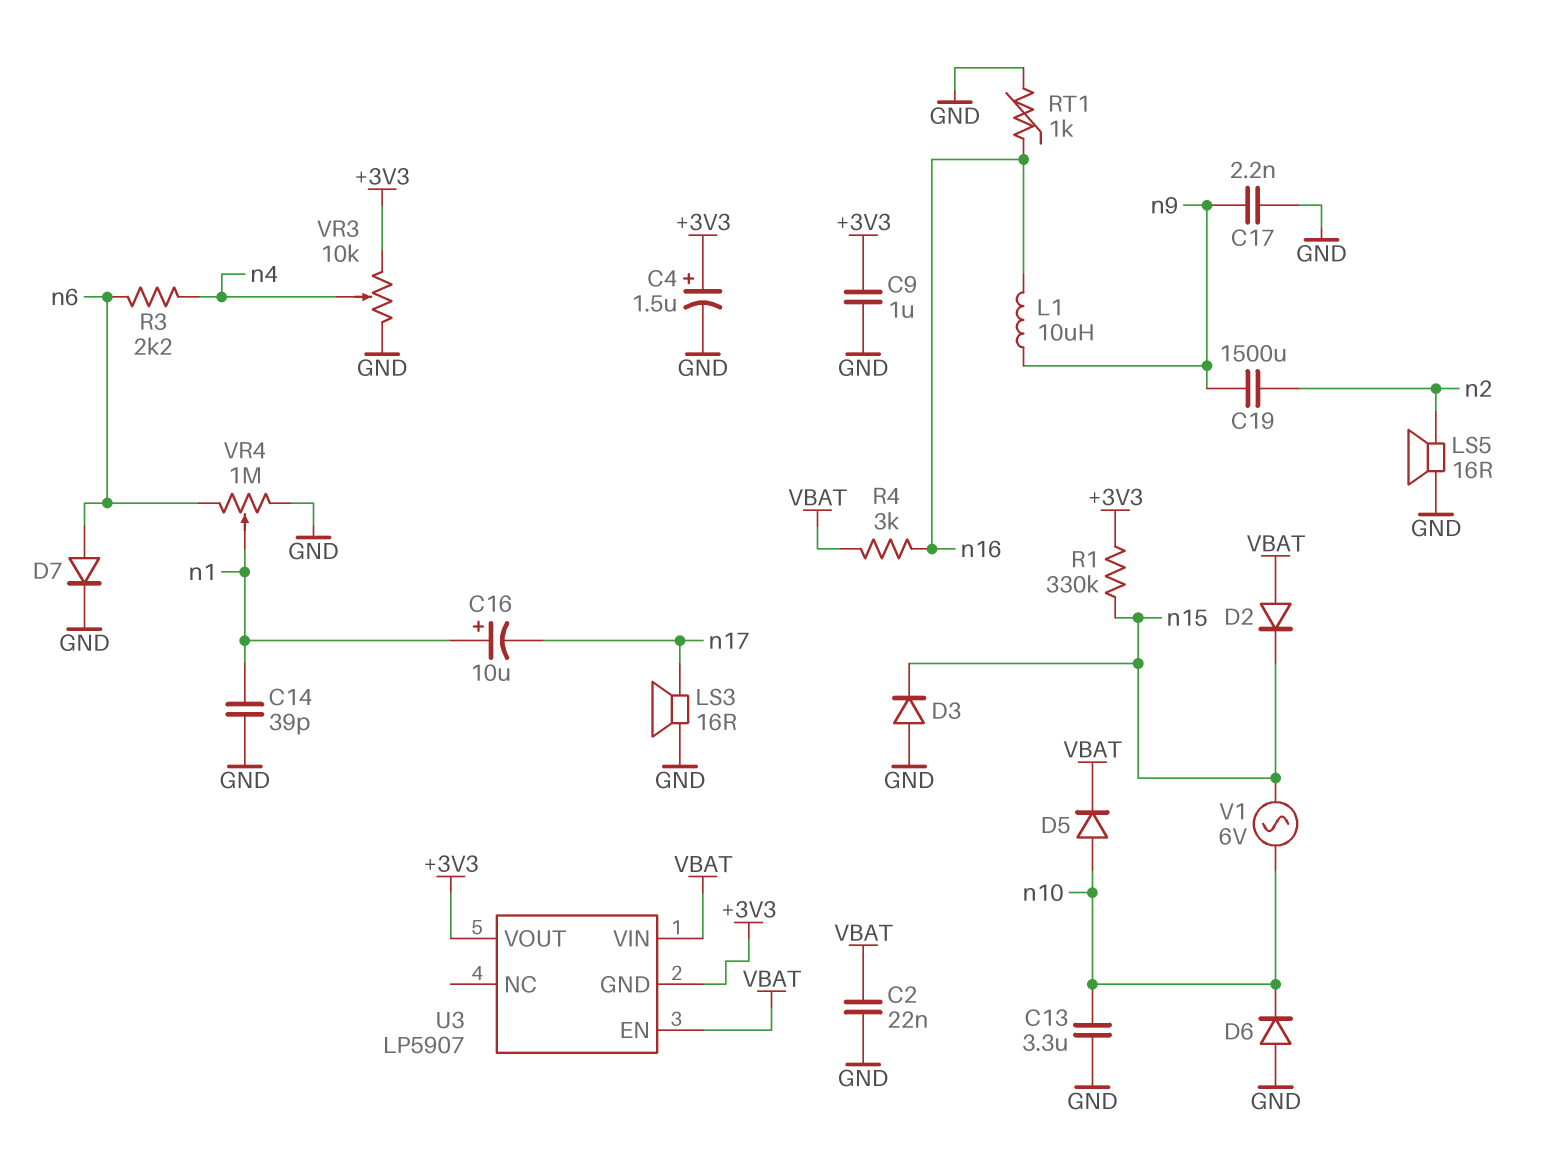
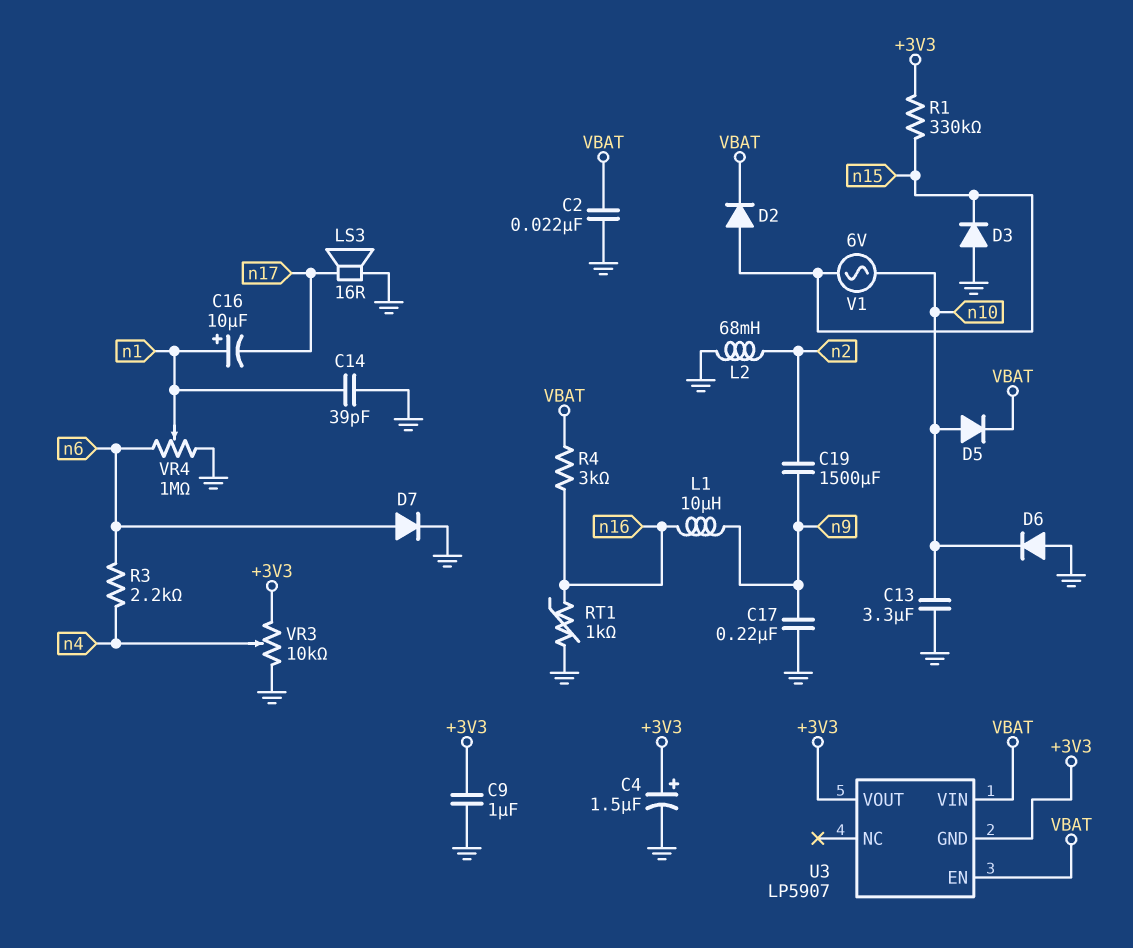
C17: 2.2nF (GND, n9) -> 220nF (GND, n9)
D2: diode (A VBAT, K n15) -> diode (A n15, K VBAT)
L2: none -> 68mH (GND, n2)
LS5: speaker 16R (GND, n2) -> none

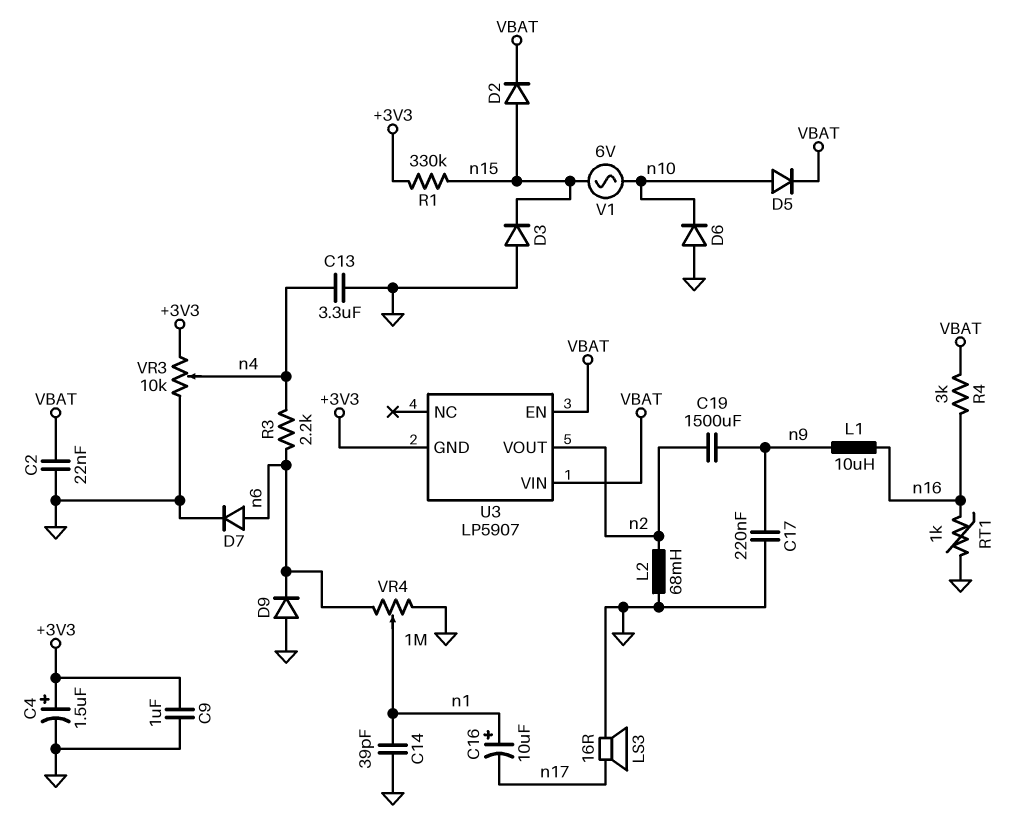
C13: 3.3uF (GND, n10) -> 3.3uF (GND, n4)
D9: none -> diode (A GND, K n6)
U3 pin VOUT: +3V3 -> n2

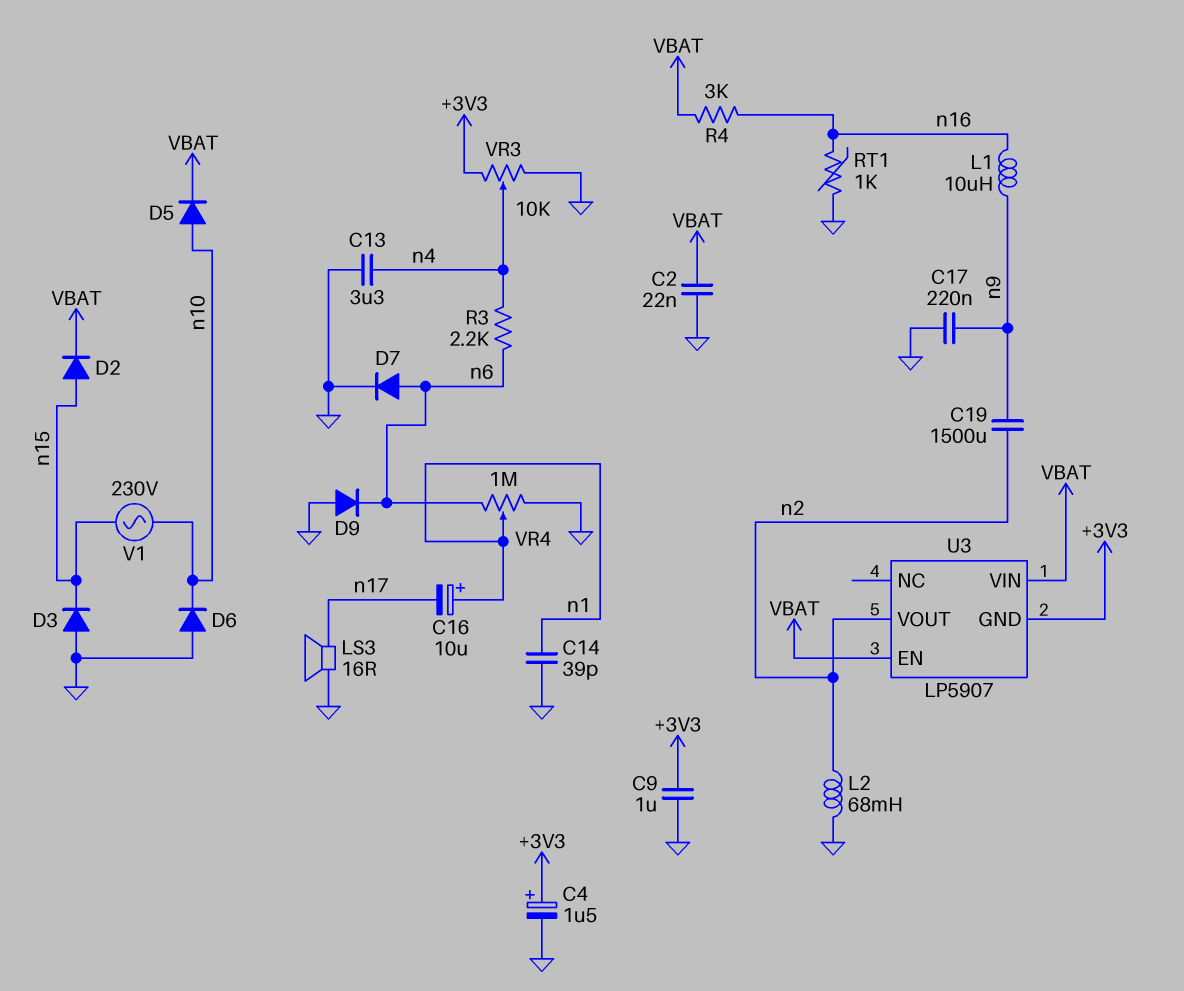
R1: 330k (+3V3, n15) -> none
V1: AC 6V (n10, n15) -> AC 230V (n10, n15)

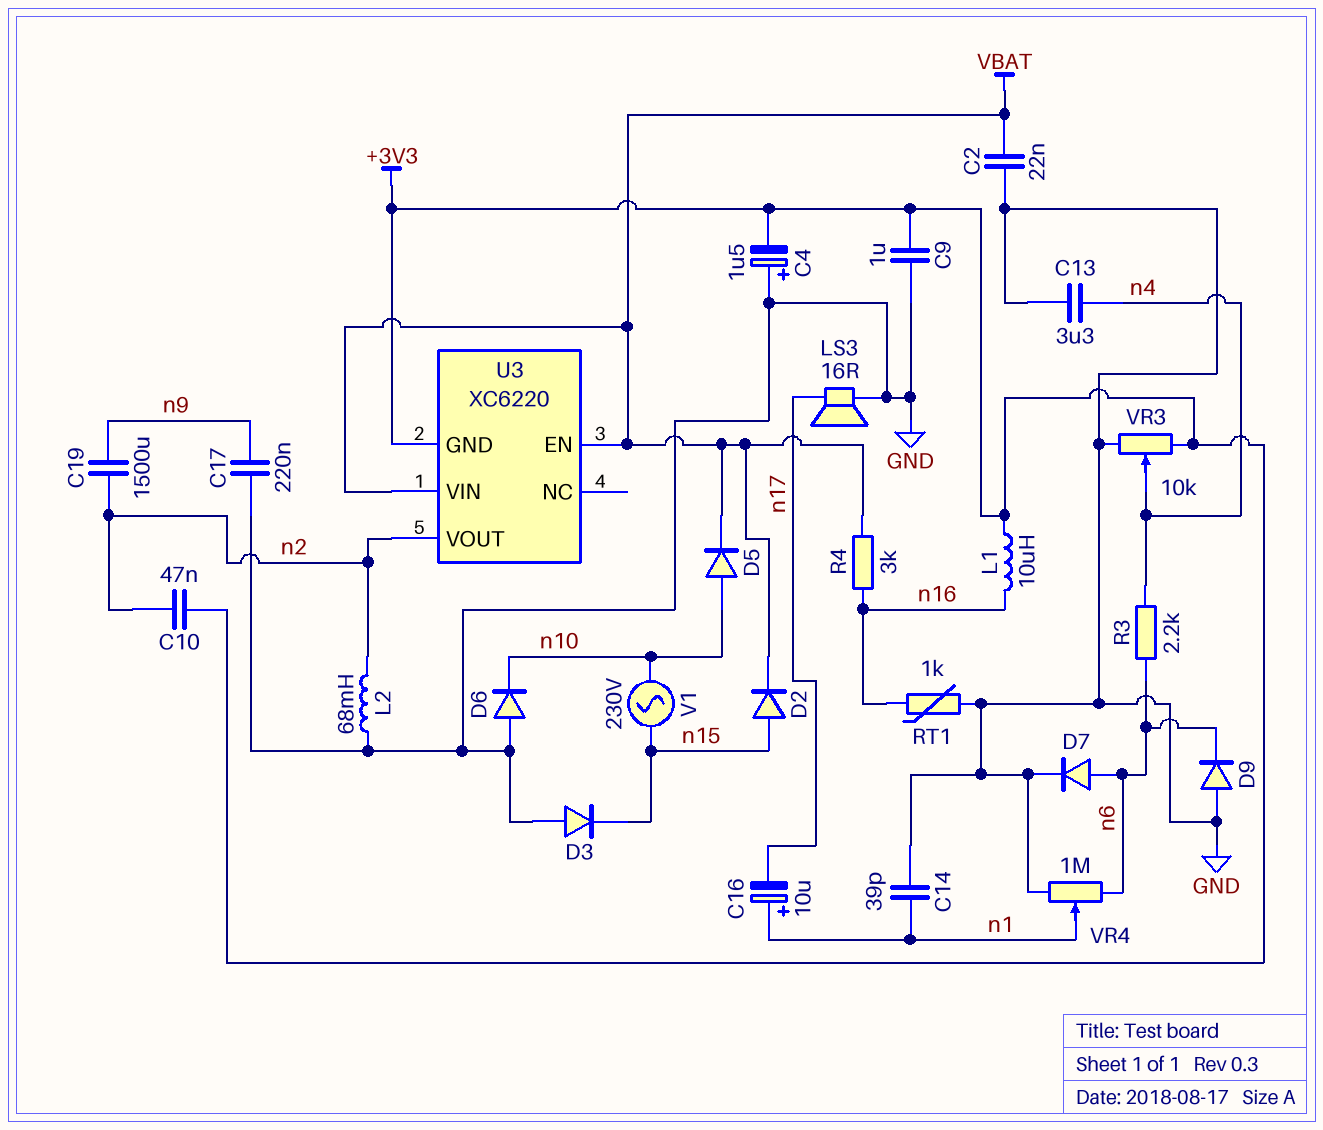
C4: 1.5uF (plus +3V3, minus GND) -> 1.5uF (plus GND, minus +3V3)
C10: none -> 47nF (+3V3, n2)
L1: 10uH (n9, n16) -> 10uH (+3V3, n16)
U3: LP5907 -> XC6220

